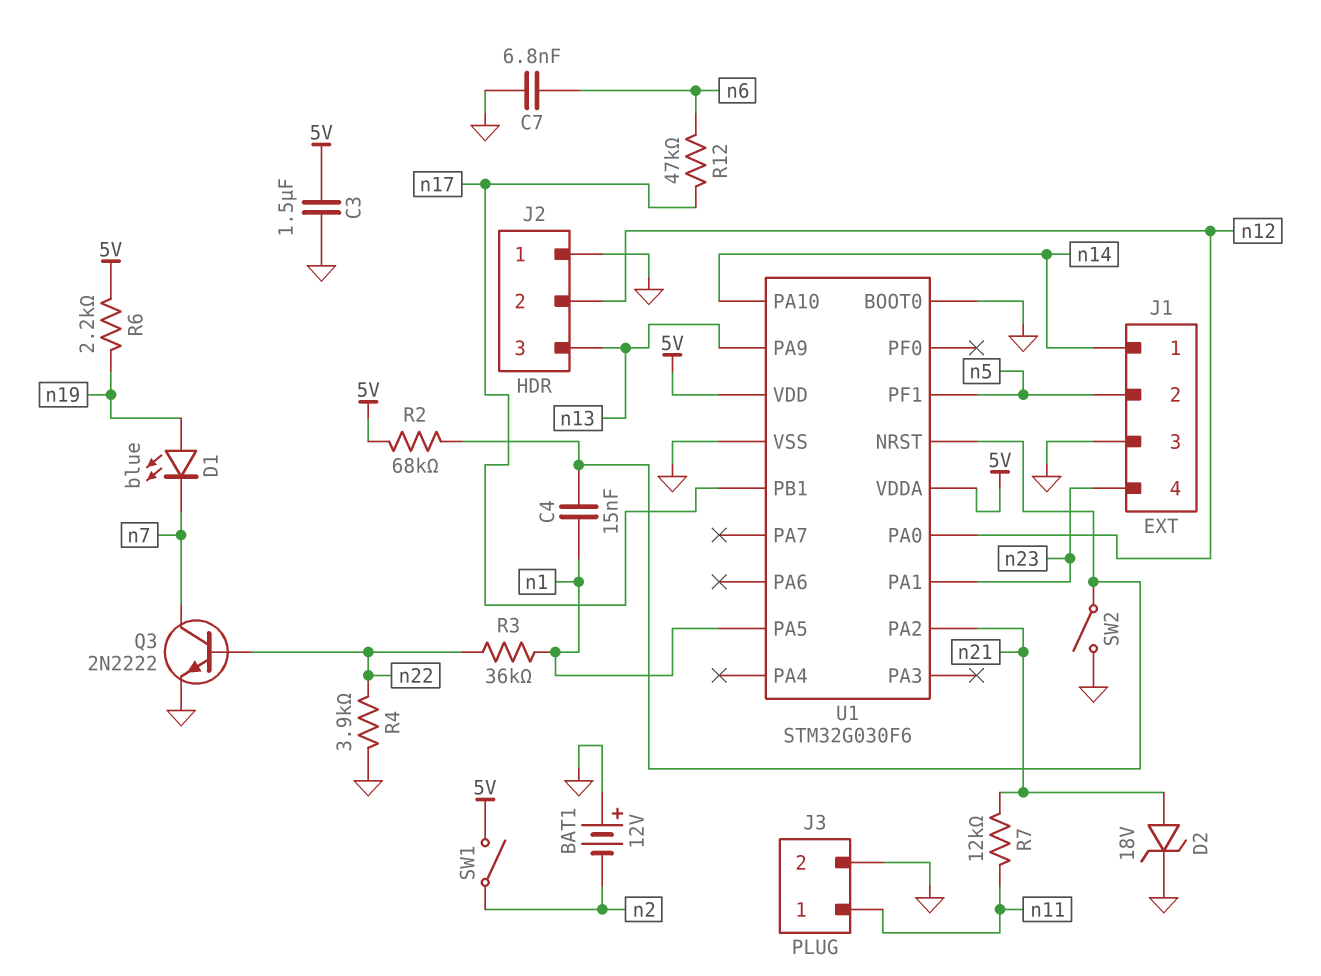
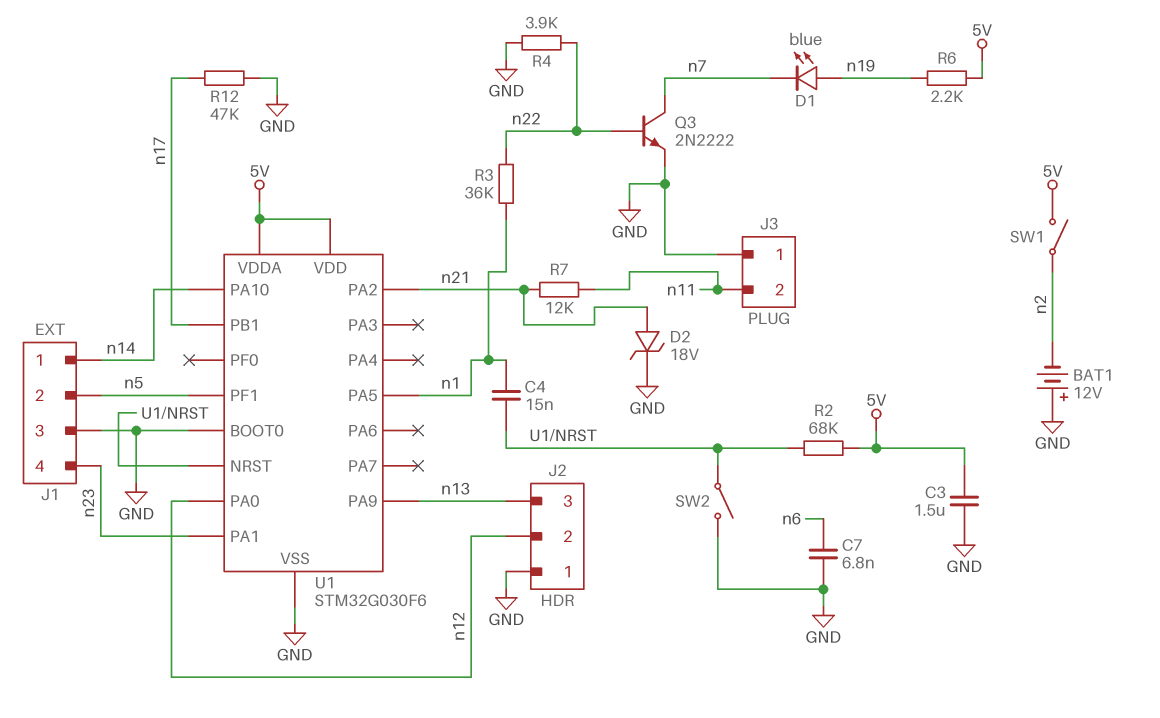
J3 pin 1: n11 -> GND
J3 pin 2: GND -> n11
R12: 47k (n6, n17) -> 47k (GND, n17)

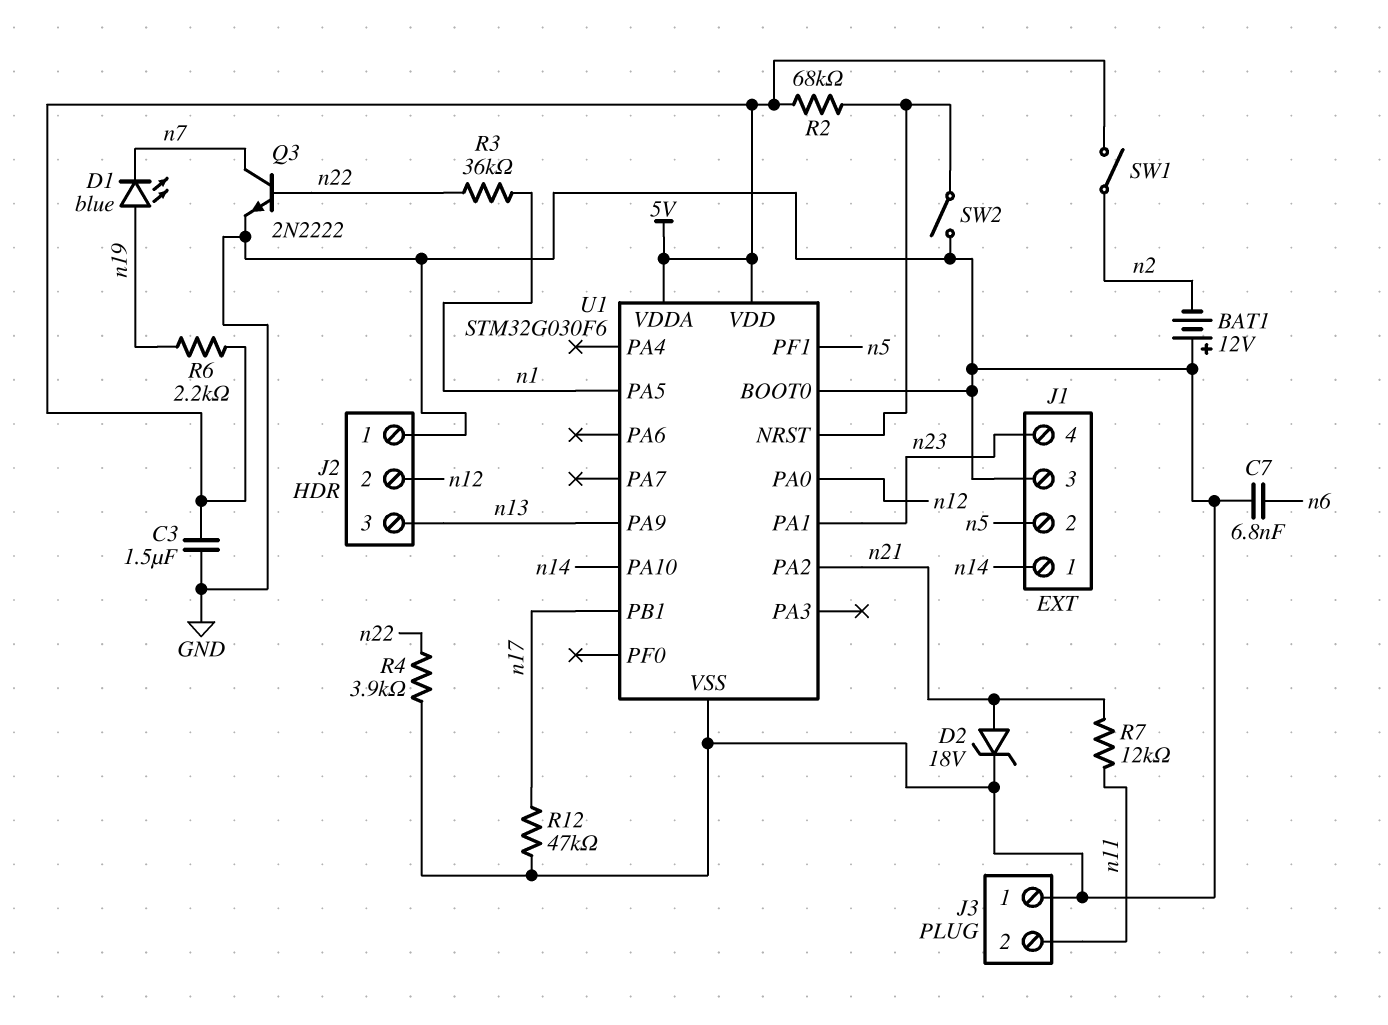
C4: 15nF (U1/NRST, n1) -> none

